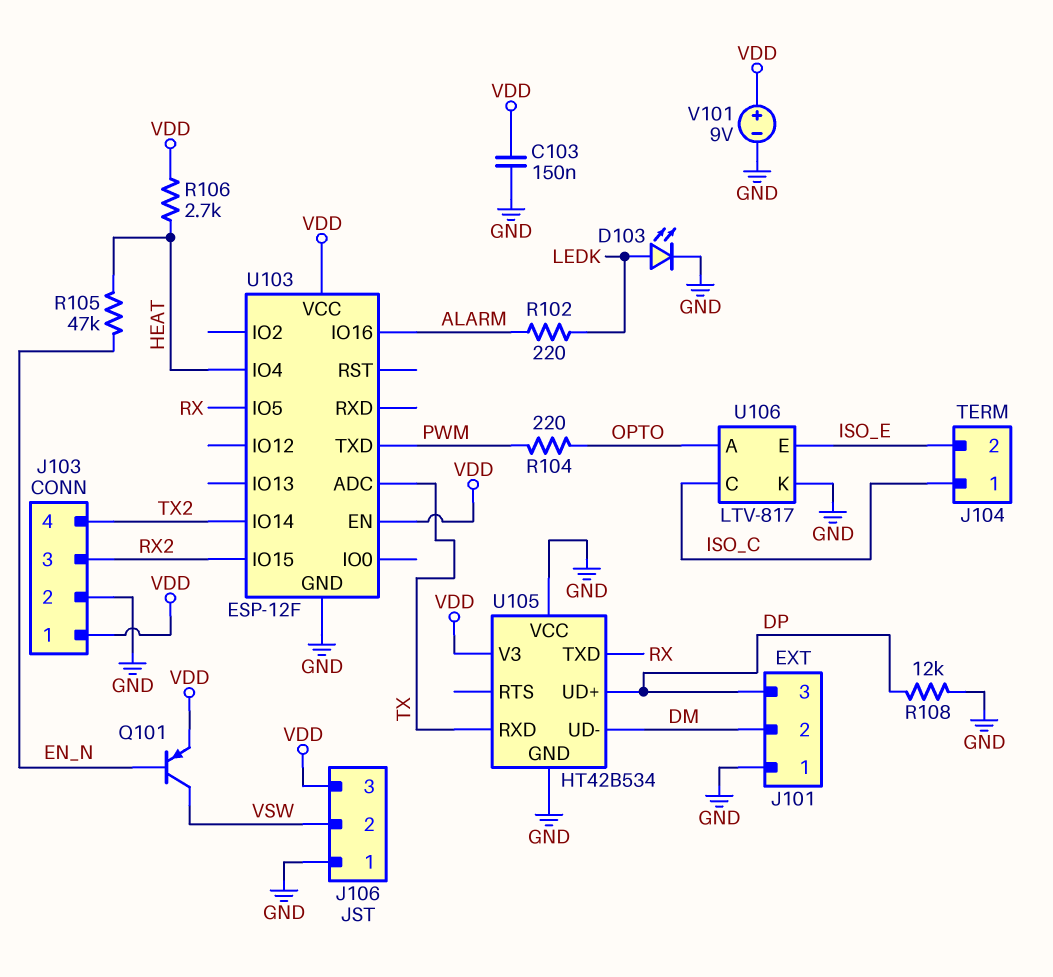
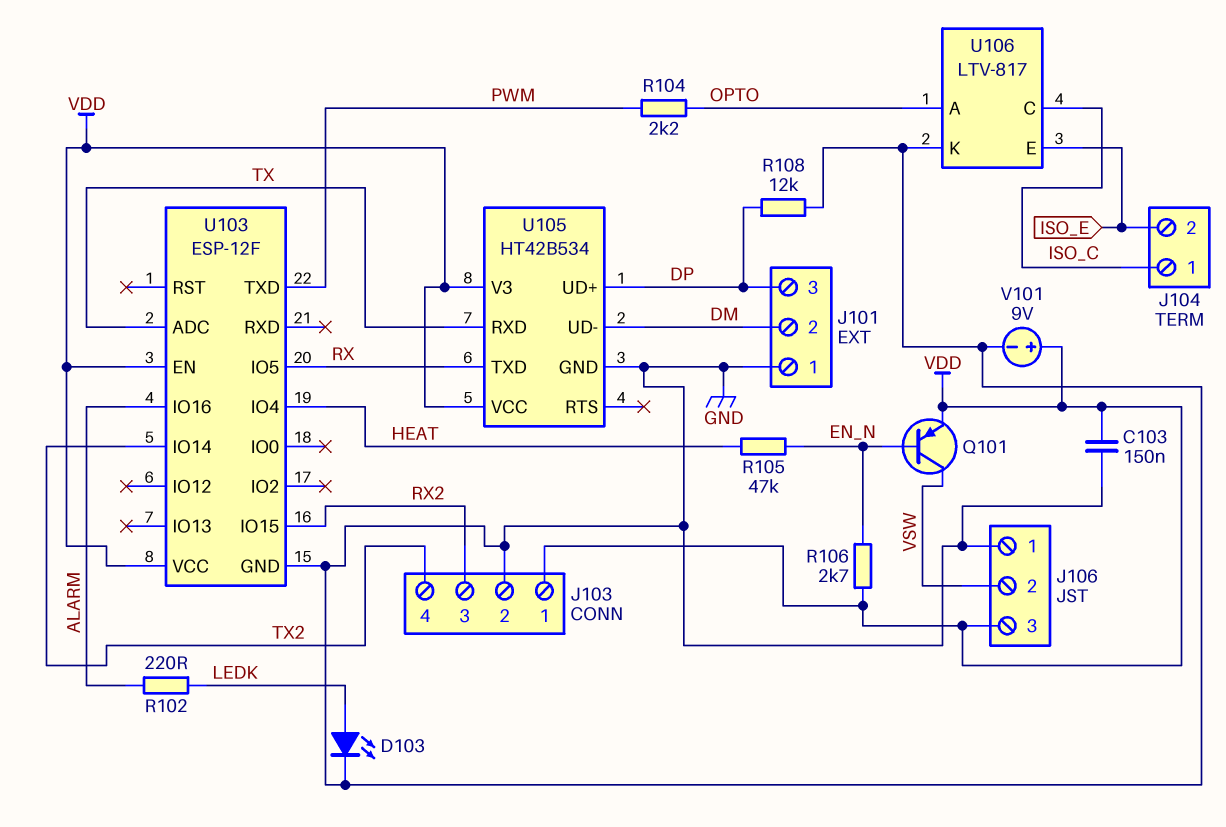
R104: 220 (OPTO, PWM) -> 2.2k (OPTO, PWM)
R106: 2.7k (HEAT, VDD) -> 2.7k (EN_N, VDD)
U105 pin VCC: GND -> VDD

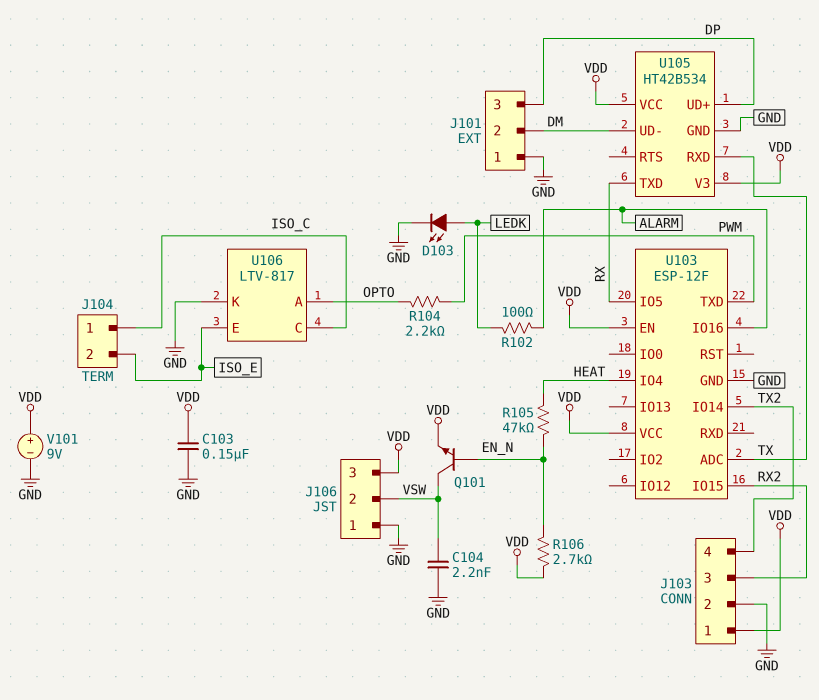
C104: none -> 2.2nF (GND, VSW)
Q101: PNP (B EN_N, C VSW, E VDD) -> NPN (B EN_N, C VSW, E VDD)
R102: 220 (ALARM, LEDK) -> 100 (ALARM, LEDK)
R108: 12k (DP, GND) -> none

